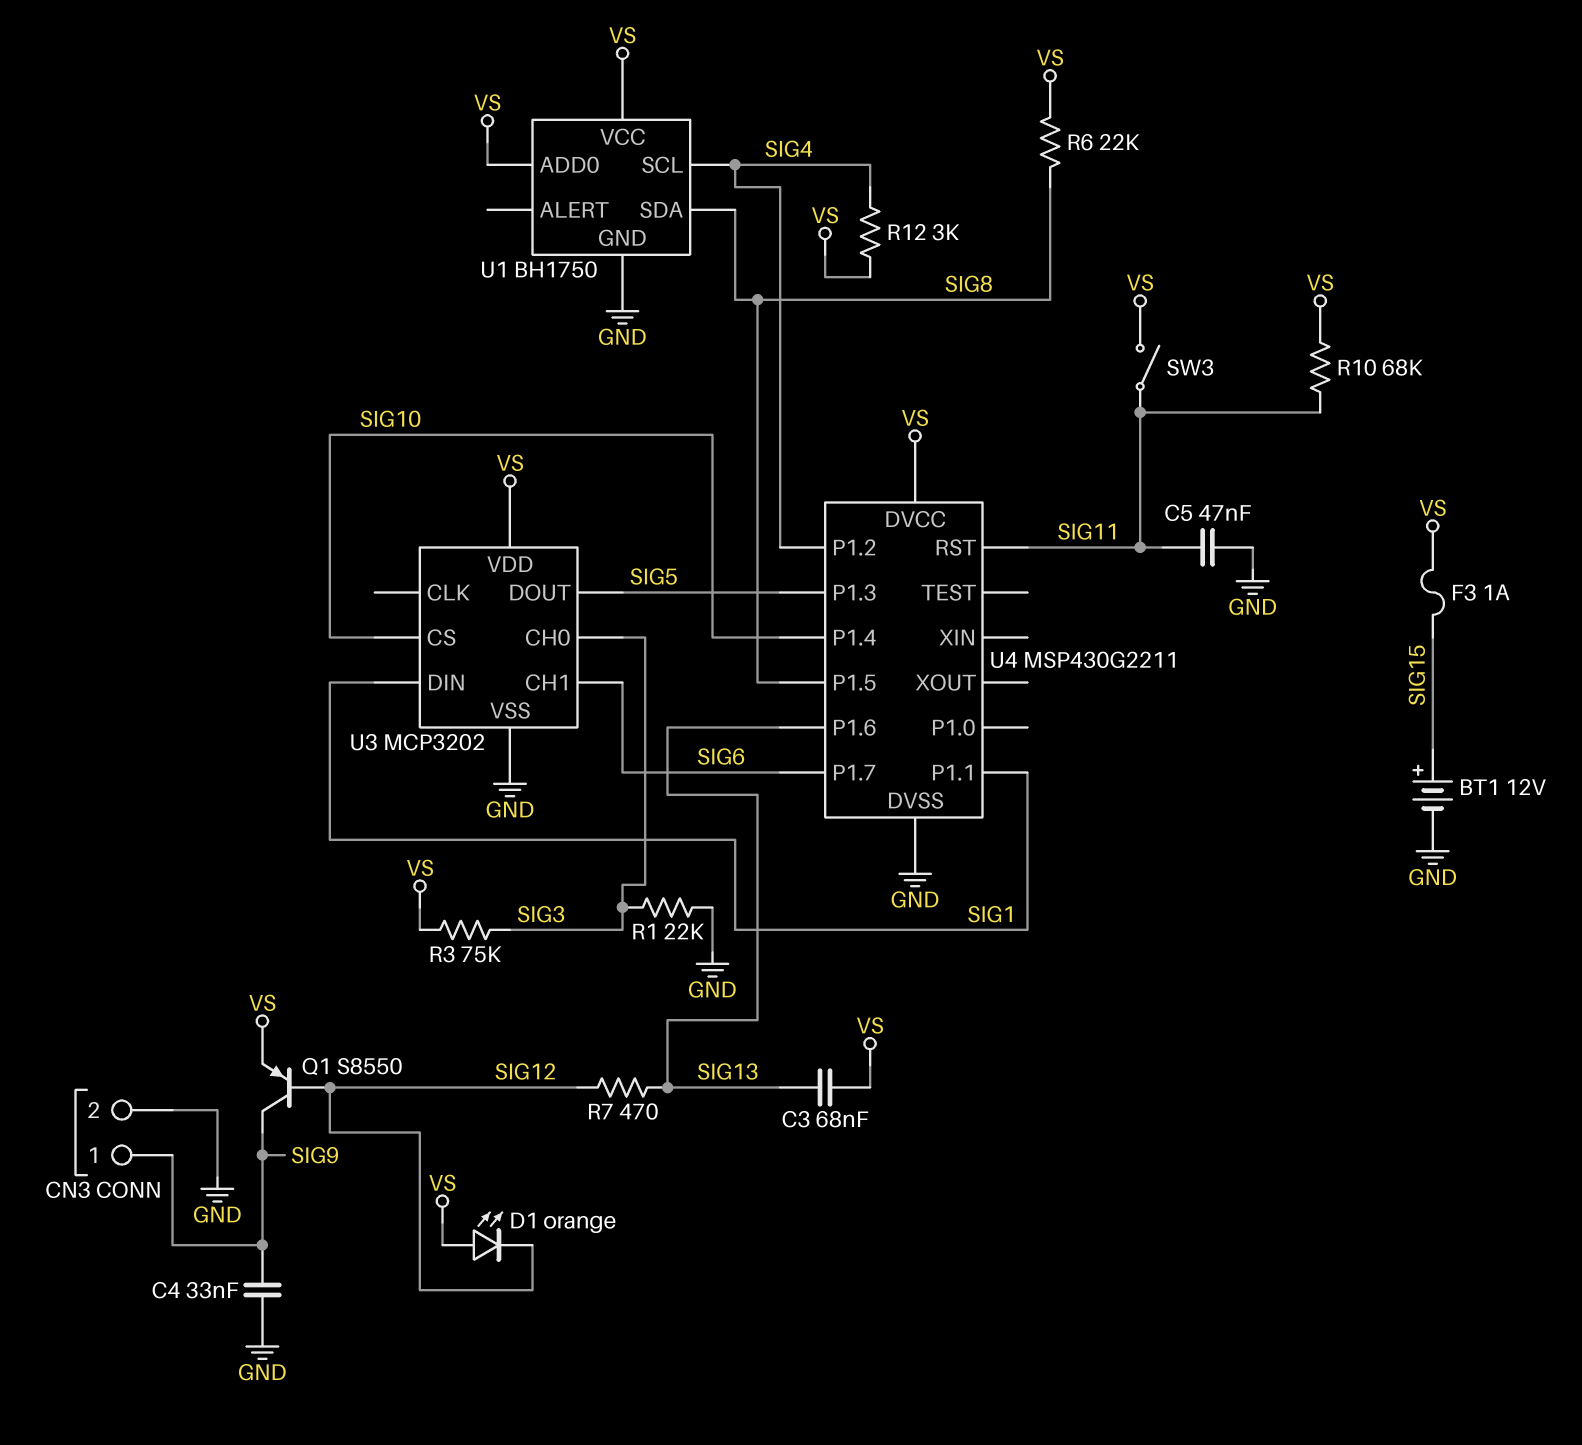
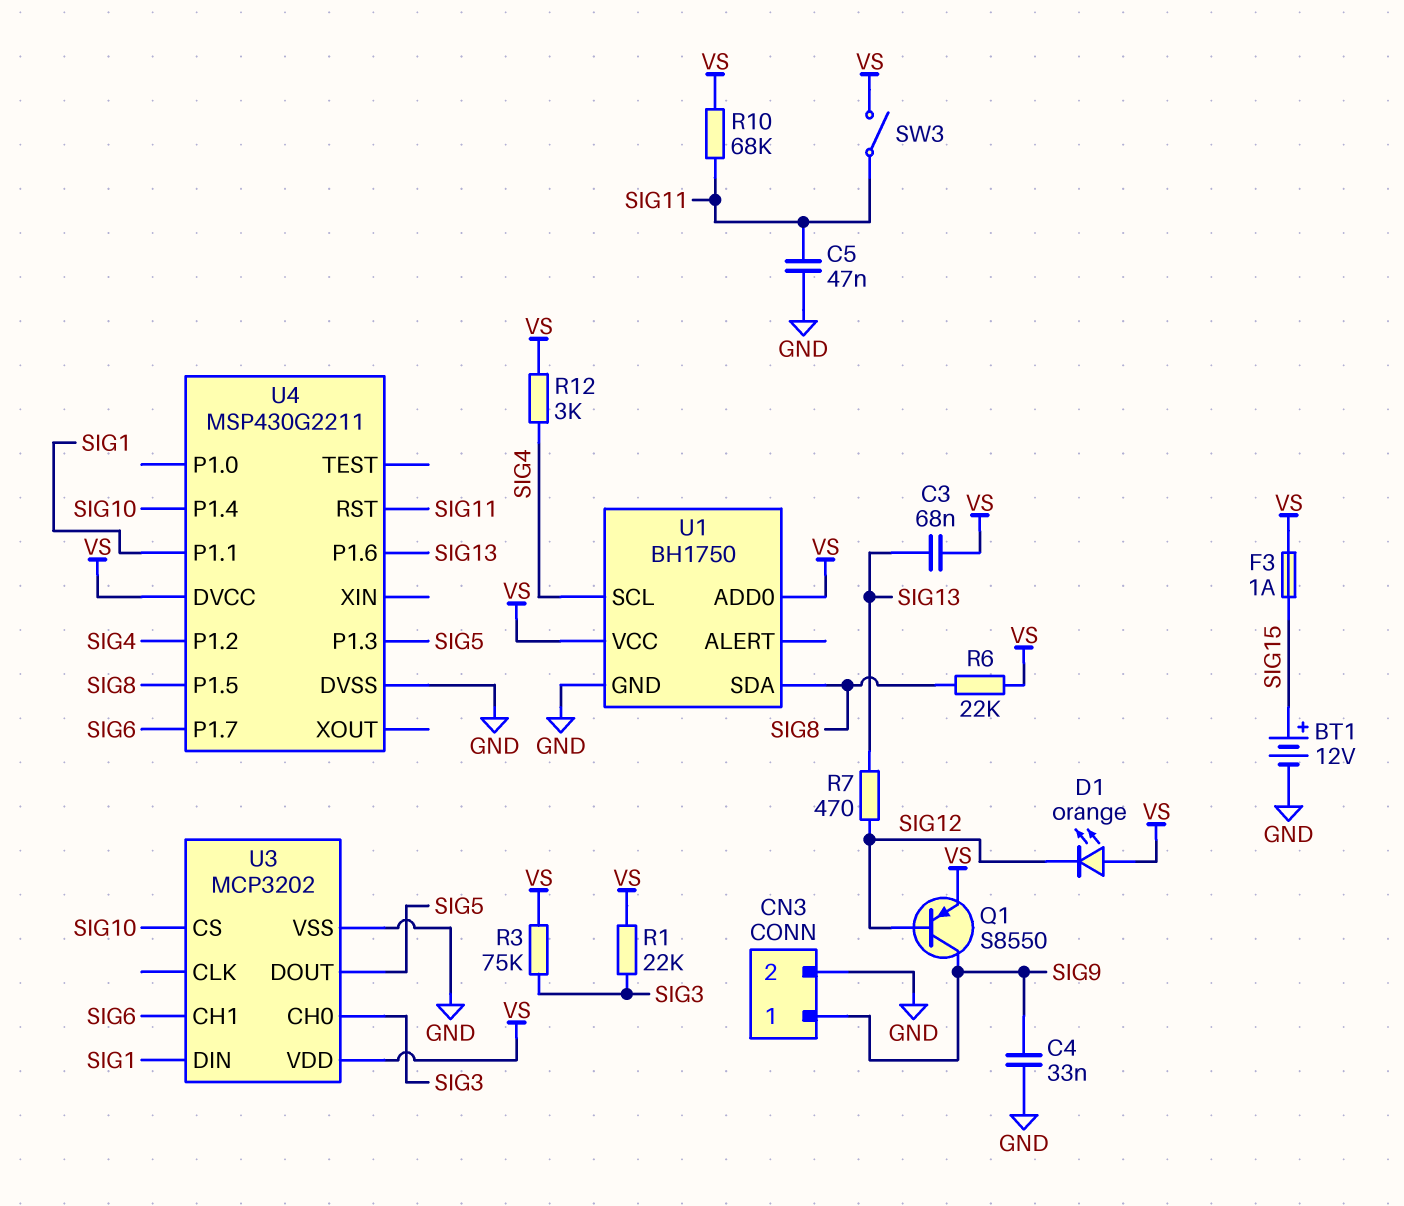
R1: 22k (GND, SIG3) -> 22k (SIG3, VS)

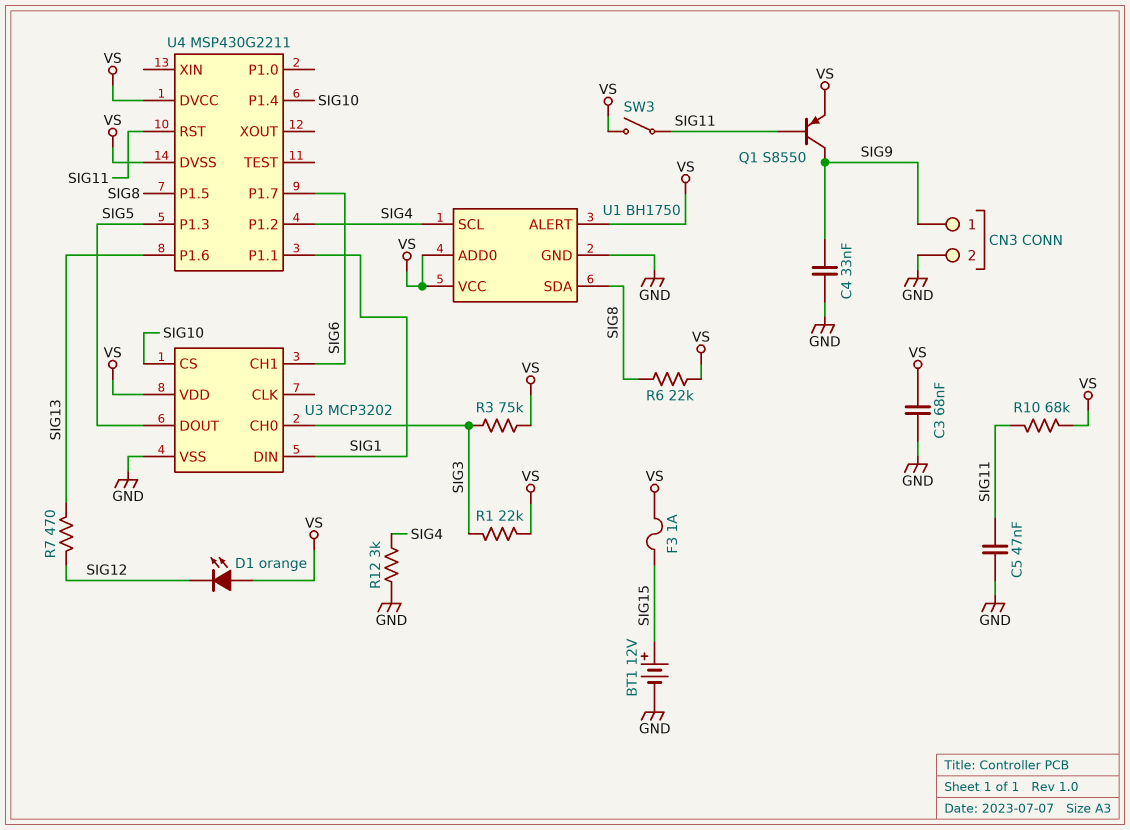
C3: 68nF (SIG13, VS) -> 68nF (GND, VS)
Q1: PNP S8550 (B SIG12, C SIG9, E VS) -> PNP S8550 (B SIG11, C SIG9, E VS)
R12: 3k (SIG4, VS) -> 3k (GND, SIG4)
U1 pin ALERT: none -> VS
U4 pin DVSS: GND -> VS

